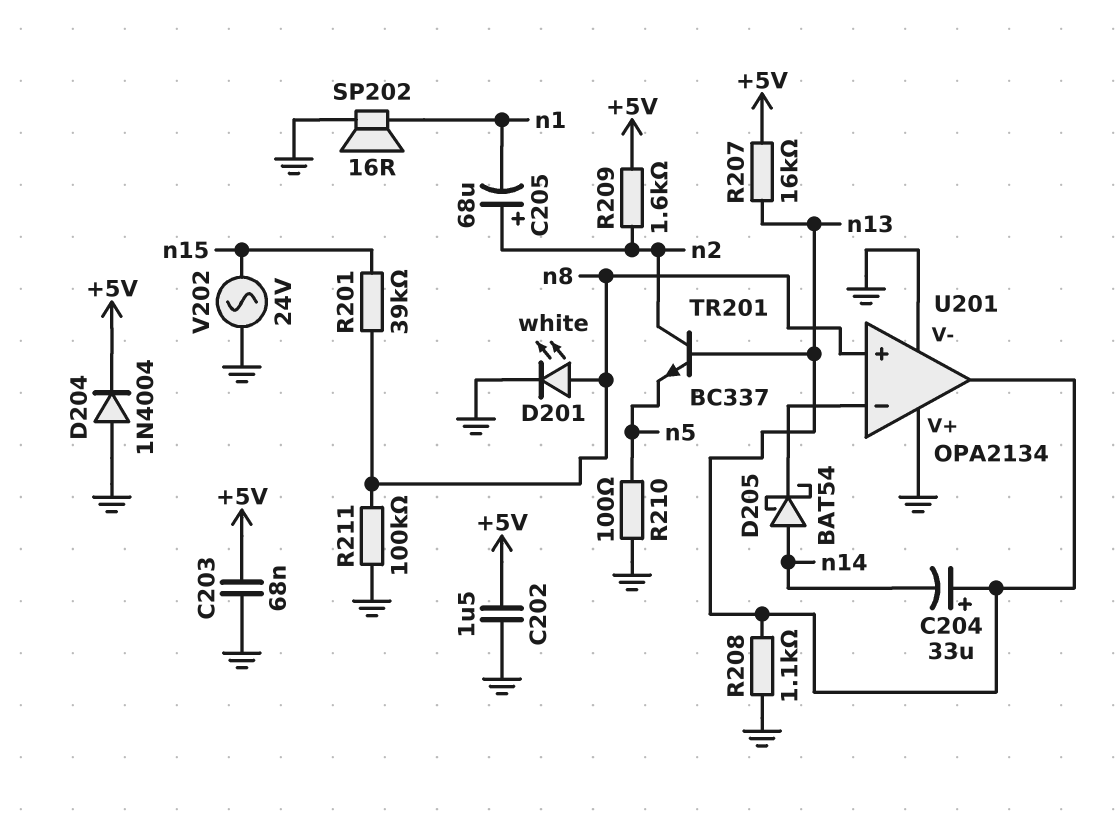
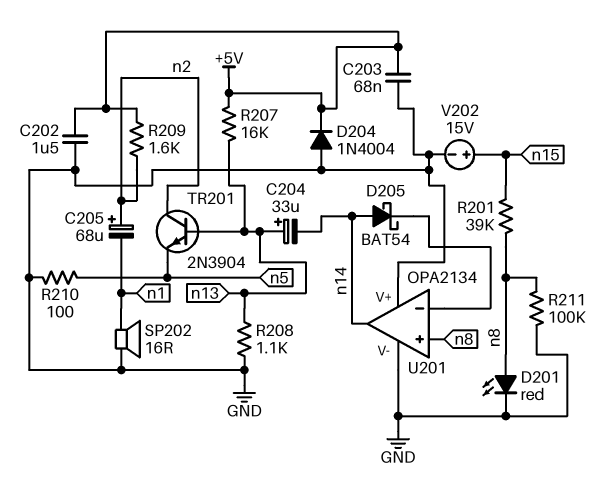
D201: LED white (A n8, K GND) -> LED red (A n8, K GND)
TR201: NPN BC337 (B n13, C n2, E n5) -> NPN 2N3904 (B n13, C n2, E n5)
U201 pin out: n13 -> n14
V202: AC 24V (GND, n15) -> 15V (plus n15, minus GND)

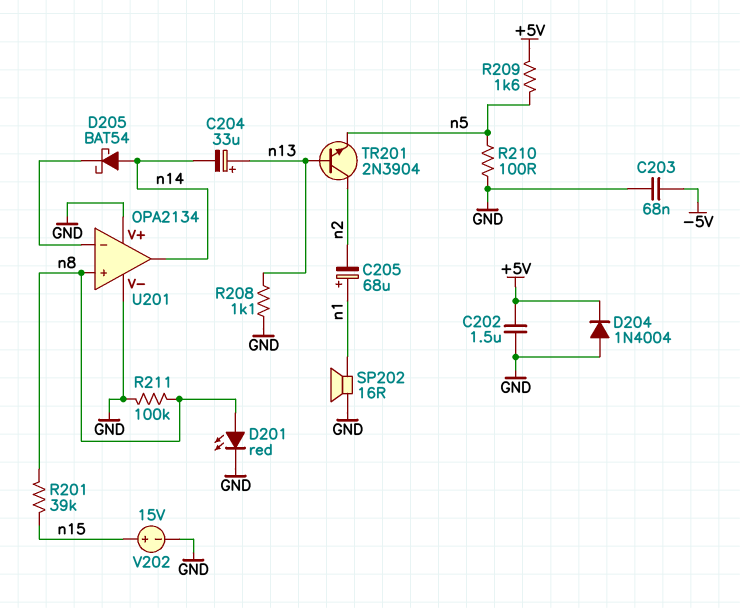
C203: 68nF (+5V, GND) -> 68nF (-5V, GND)
C205: 68uF (plus n2, minus n1) -> 68uF (plus n1, minus n2)
R207: 16k (+5V, n13) -> none
R209: 1.6k (+5V, n2) -> 1.6k (+5V, n5)

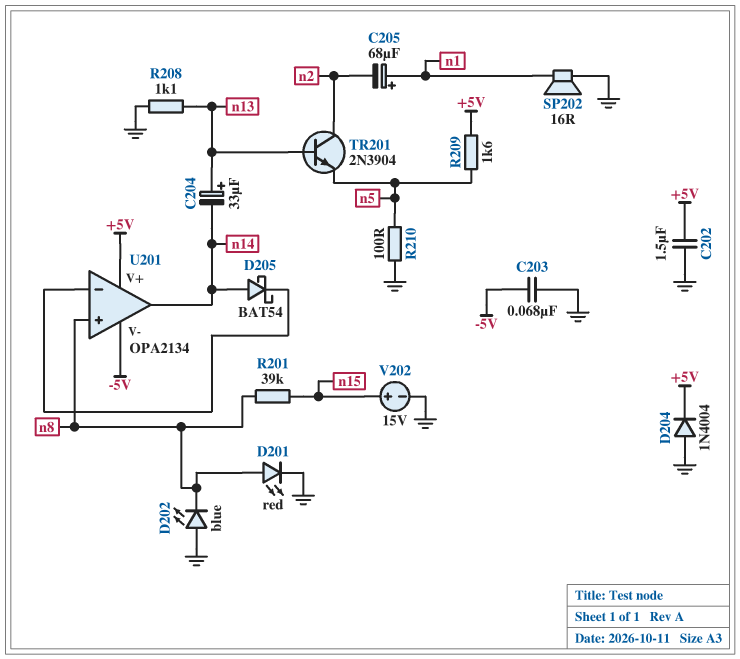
D202: none -> LED blue (A GND, K n8)
R211: 100k (GND, n8) -> none
U201 pin V+: GND -> +5V
U201 pin V-: GND -> -5V

